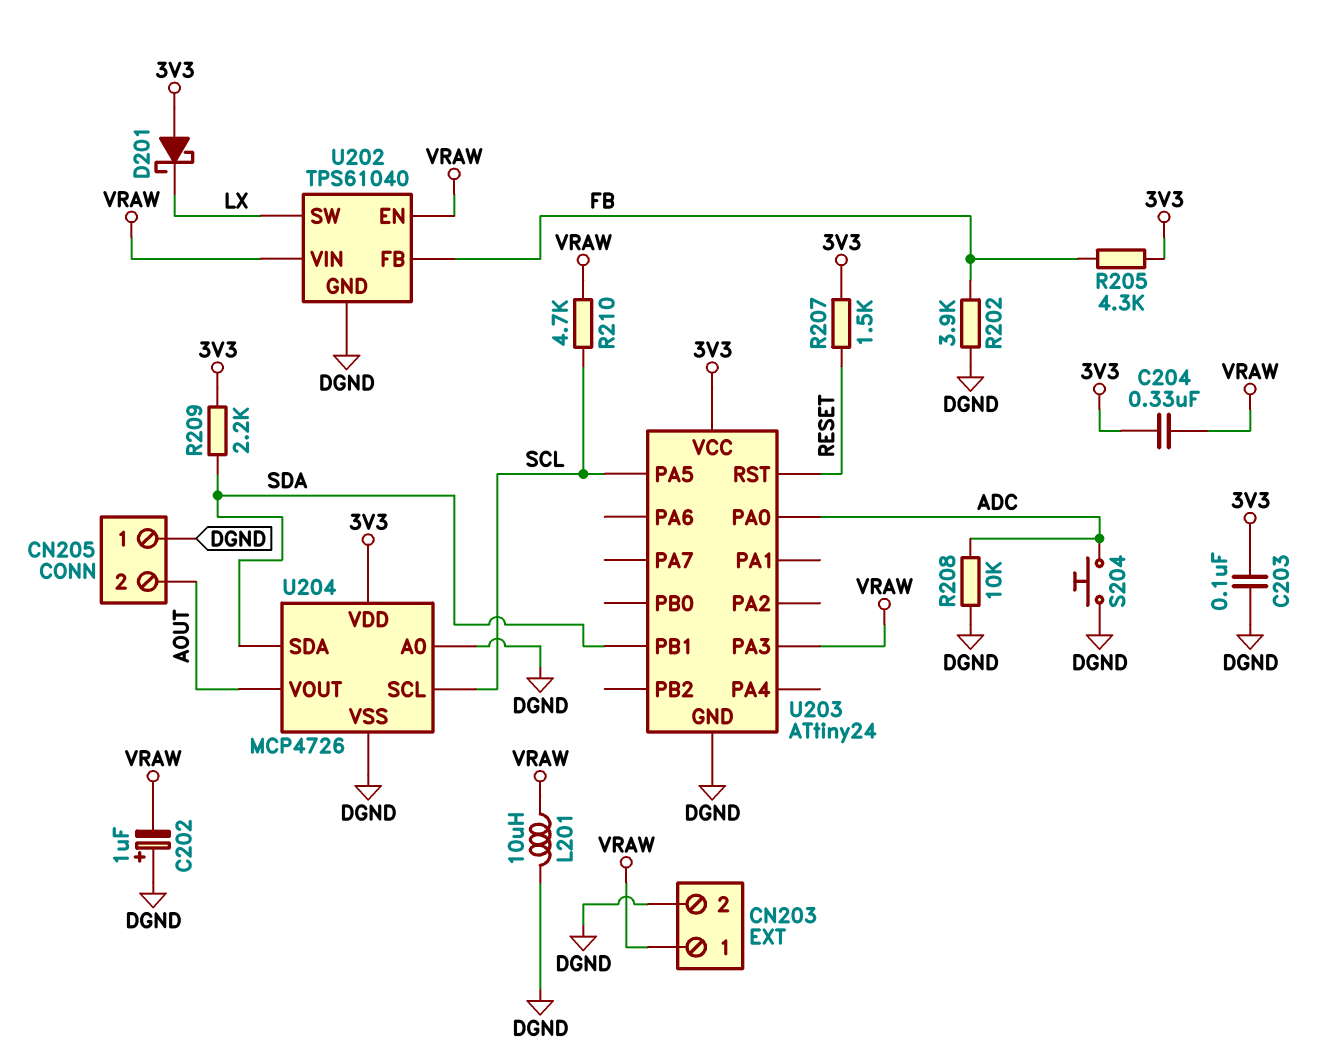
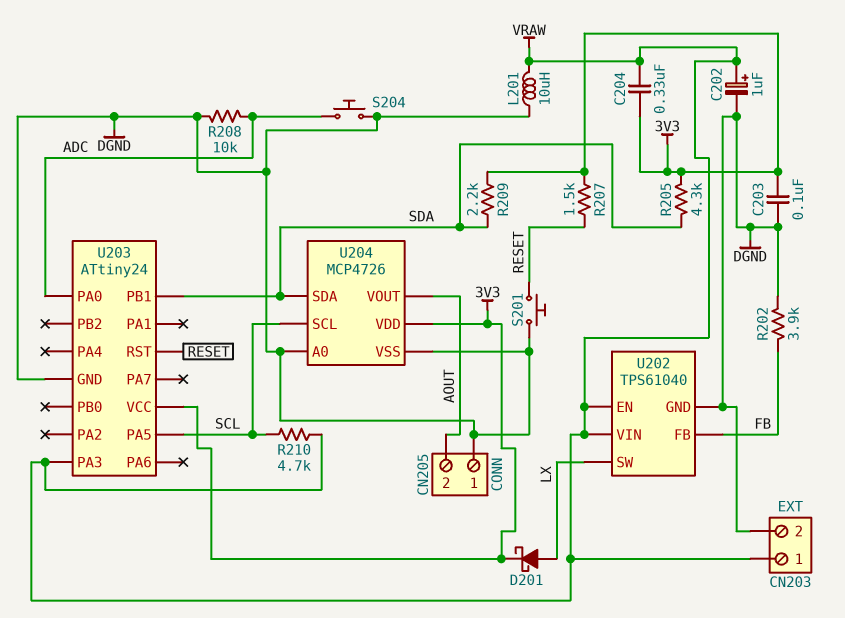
C202: 1uF (plus DGND, minus VRAW) -> 1uF (plus VRAW, minus DGND)
D201: schottky (A 3V3, K LX) -> schottky (A LX, K 3V3)
R205: 4.3k (3V3, FB) -> 4.3k (3V3, SDA)
S201: none -> button (DGND, RESET)

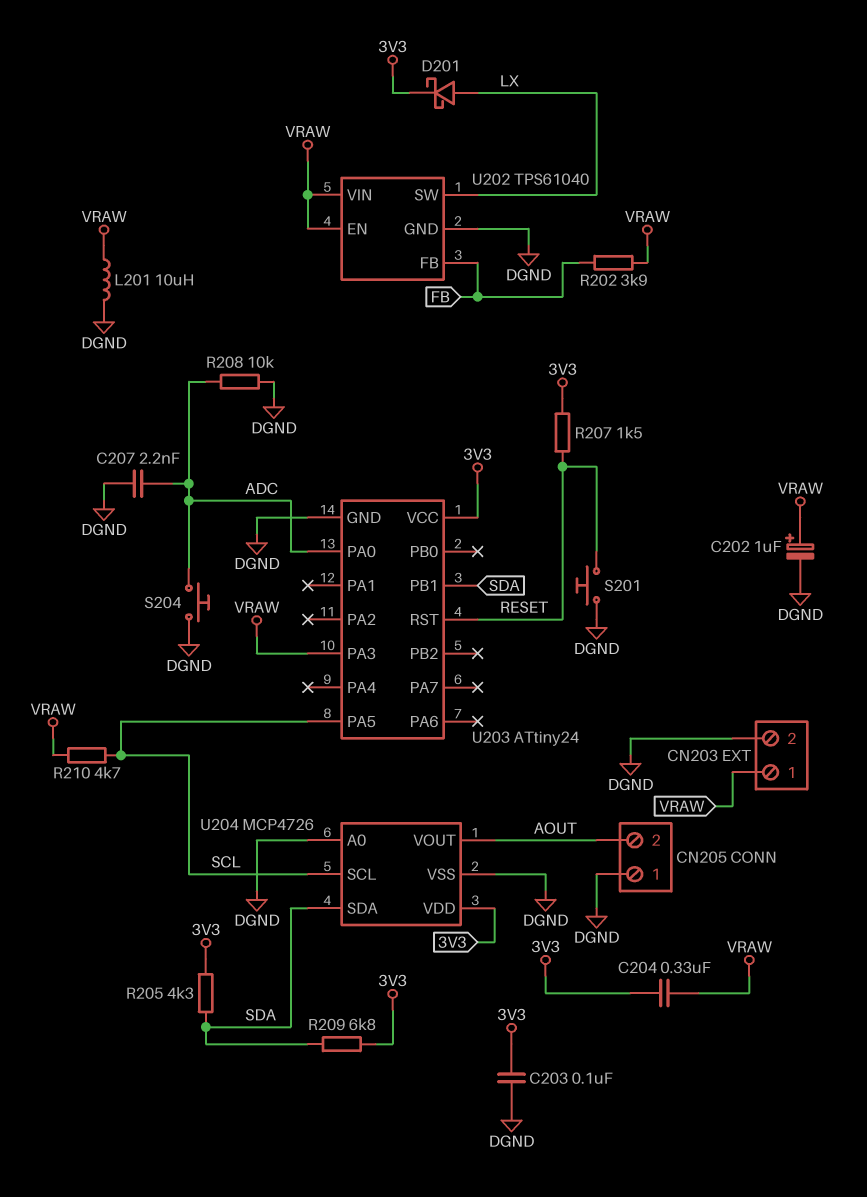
C207: none -> 2.2nF (ADC, DGND)
R202: 3.9k (DGND, FB) -> 3.9k (FB, VRAW)
R209: 2.2k (3V3, SDA) -> 6.8k (3V3, SDA)

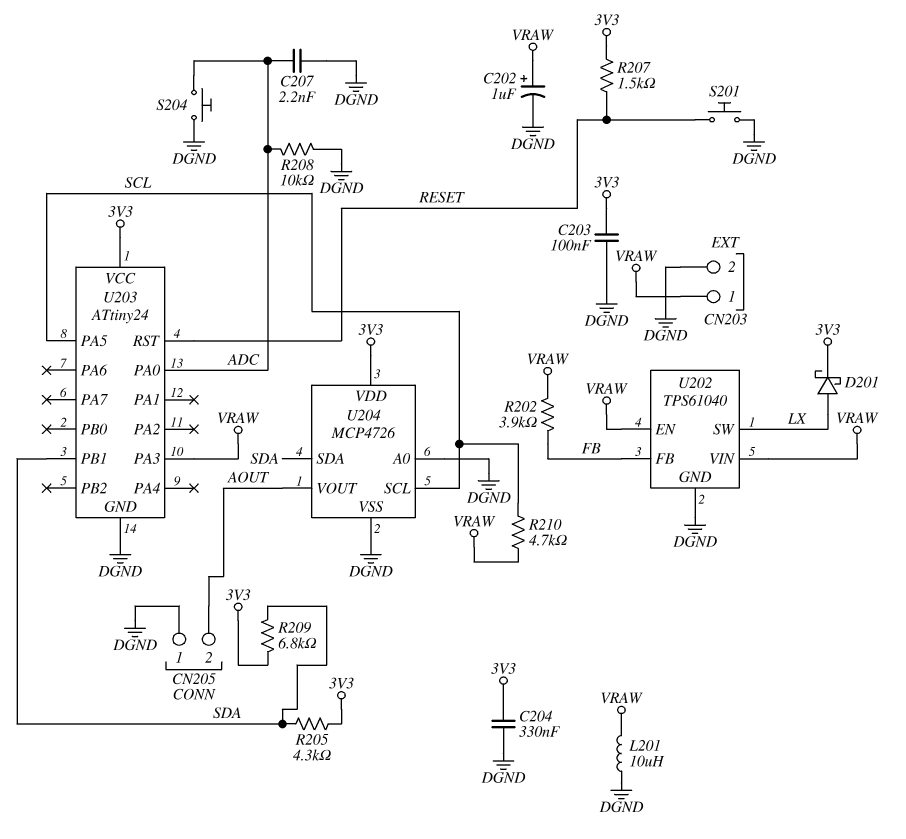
C204: 330nF (3V3, VRAW) -> 330nF (3V3, DGND)

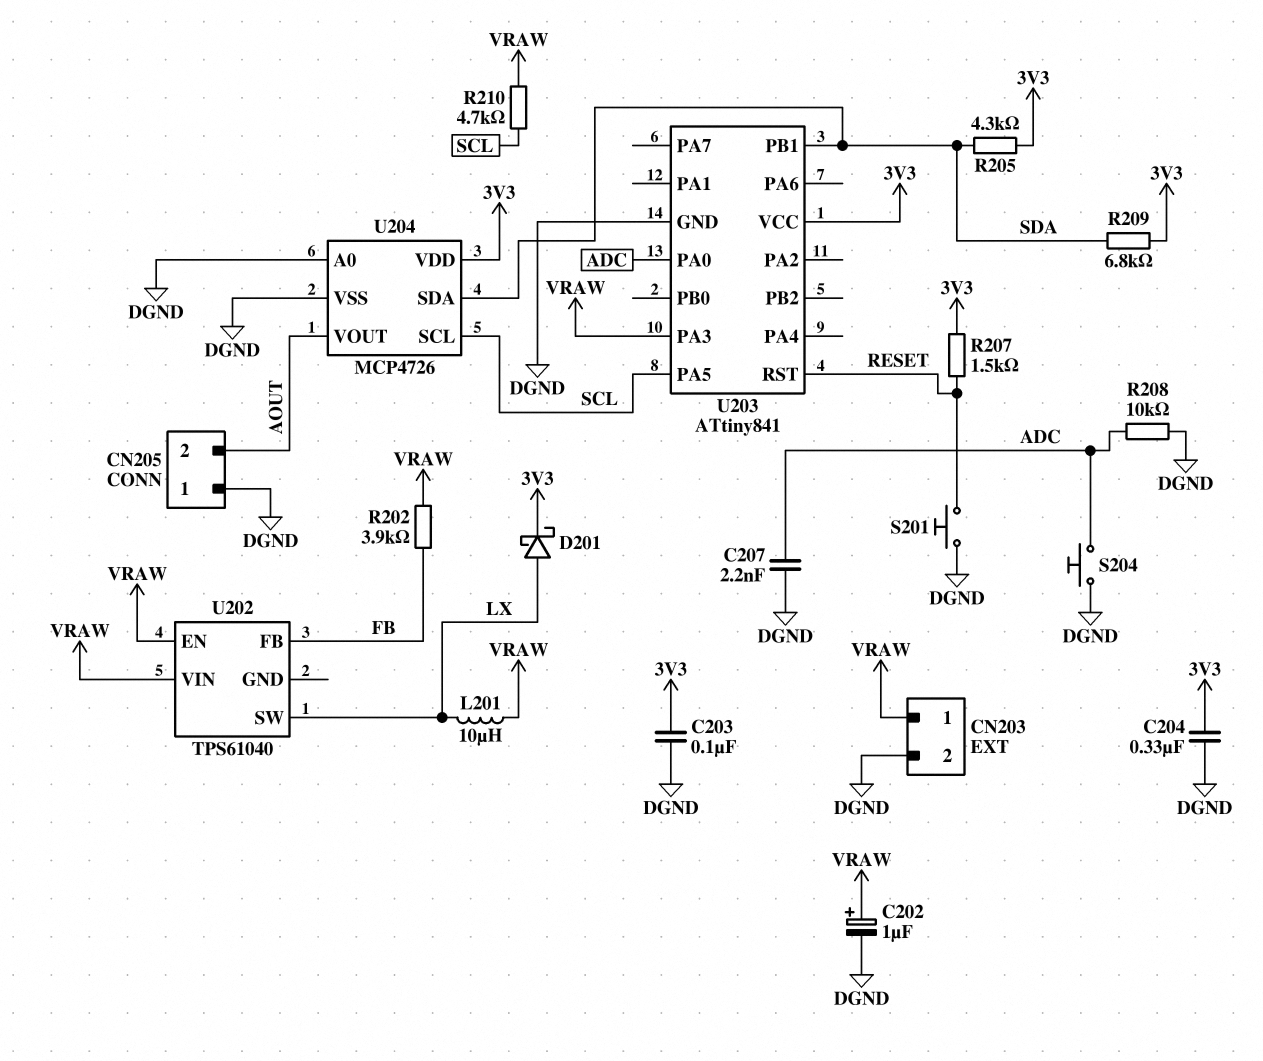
L201: 10uH (DGND, VRAW) -> 10uH (LX, VRAW)
U202 pin GND: DGND -> none
U203: ATtiny24 -> ATtiny841

